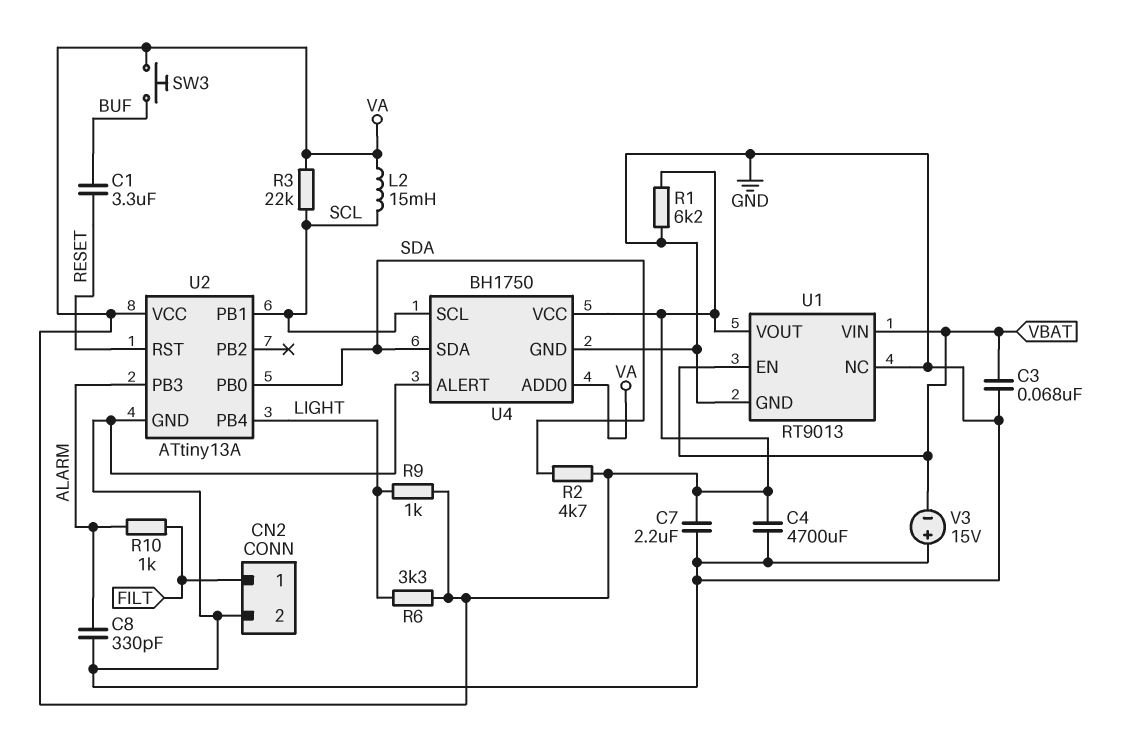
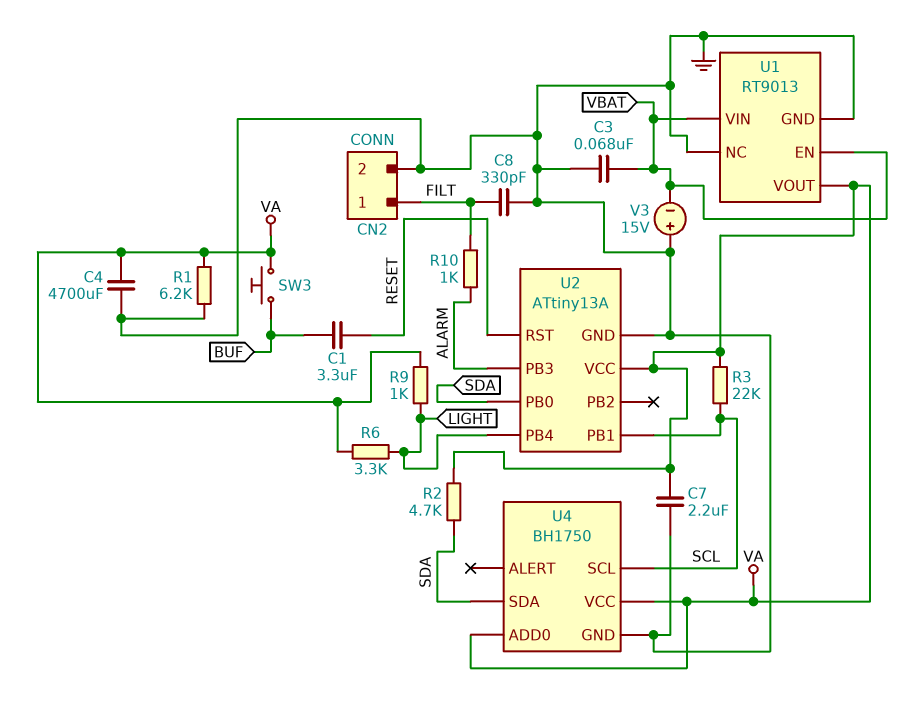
C8: 330pF (ALARM, GND) -> 330pF (FILT, GND)
L2: 15mH (SCL, VA) -> none
U4 pin ALERT: GND -> none

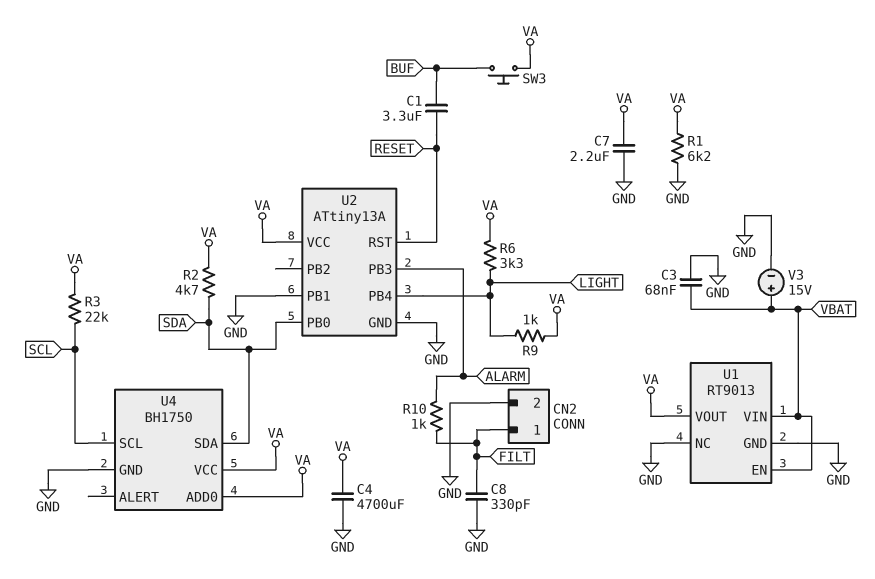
U2 pin PB1: SCL -> GND
V3: 15V (plus GND, minus VBAT) -> 15V (plus VBAT, minus GND)

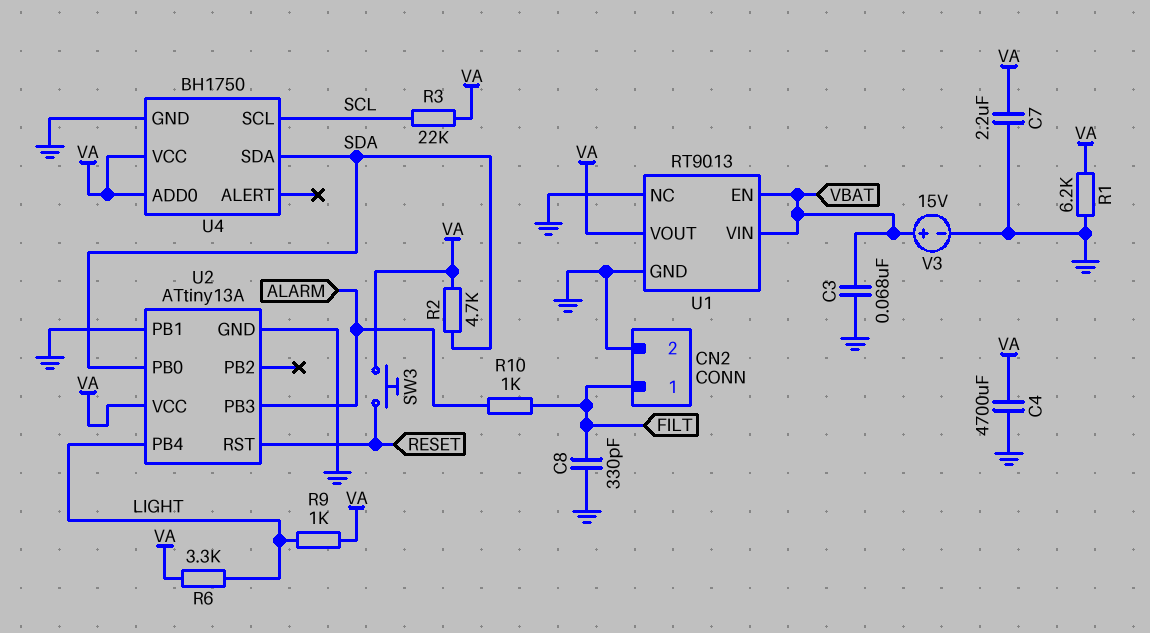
C1: 3.3uF (BUF, RESET) -> none
SW3: button (BUF, VA) -> button (RESET, VA)

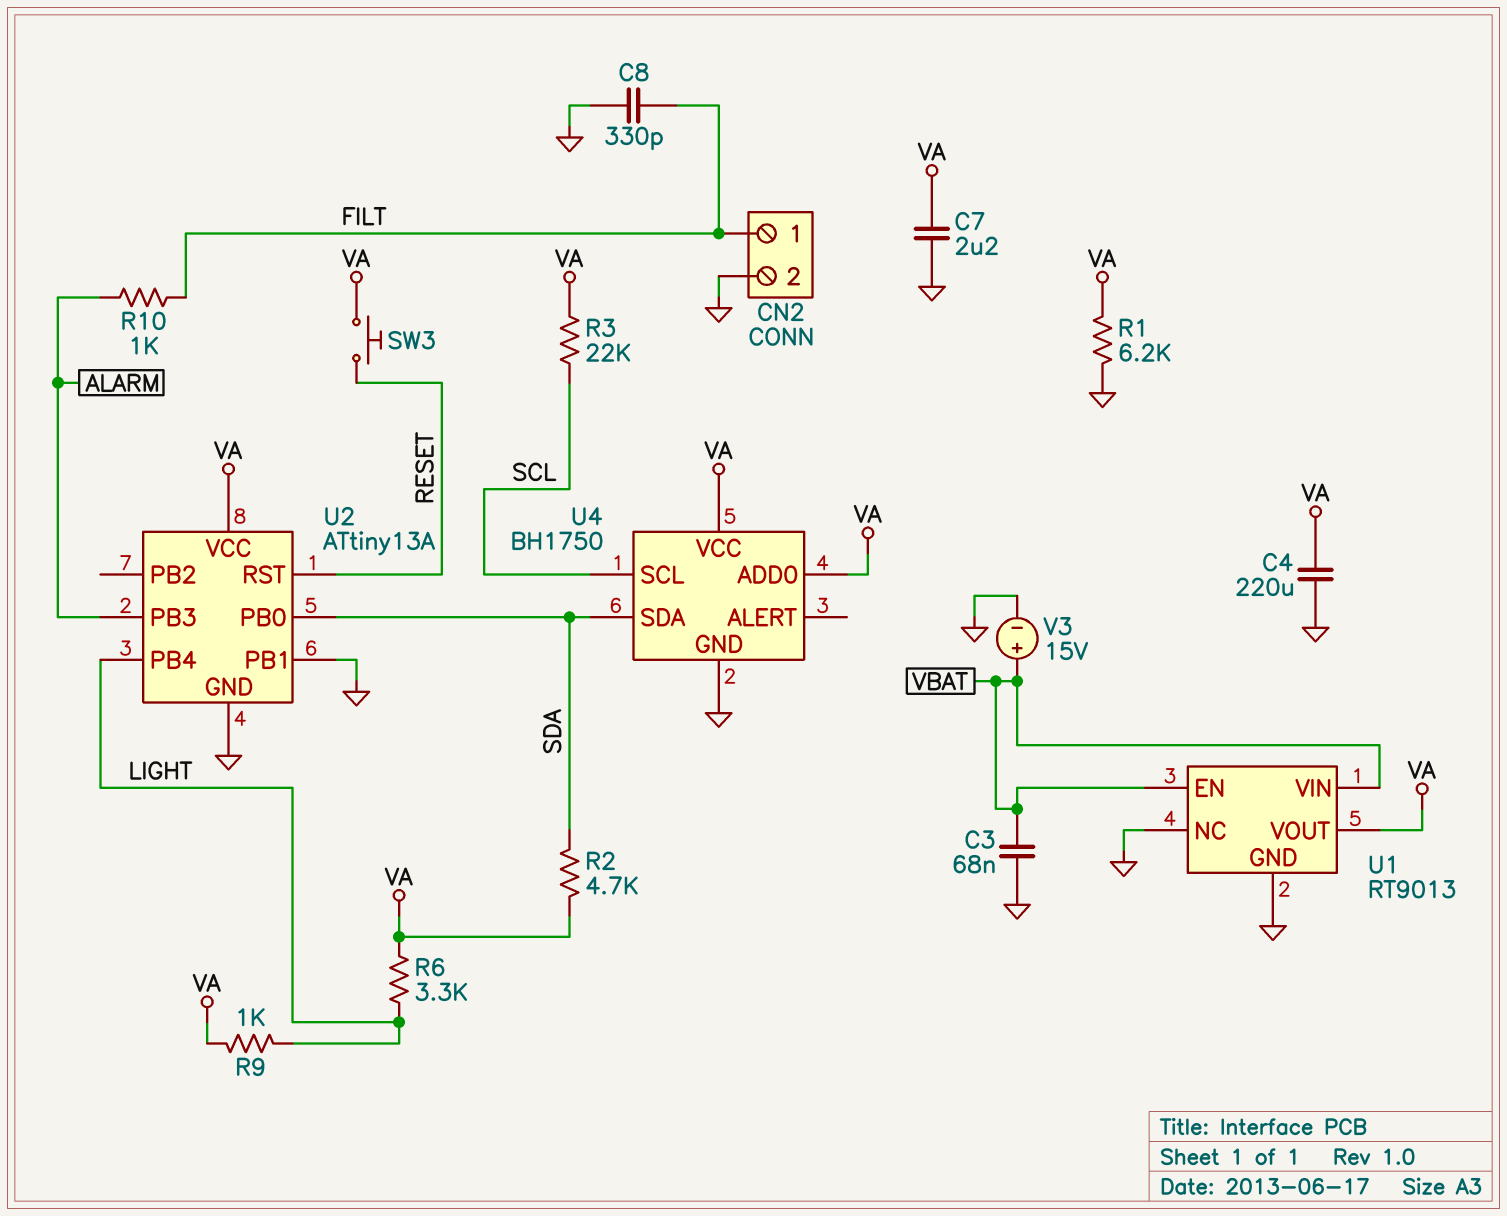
C4: 4700uF (GND, VA) -> 220uF (GND, VA)

